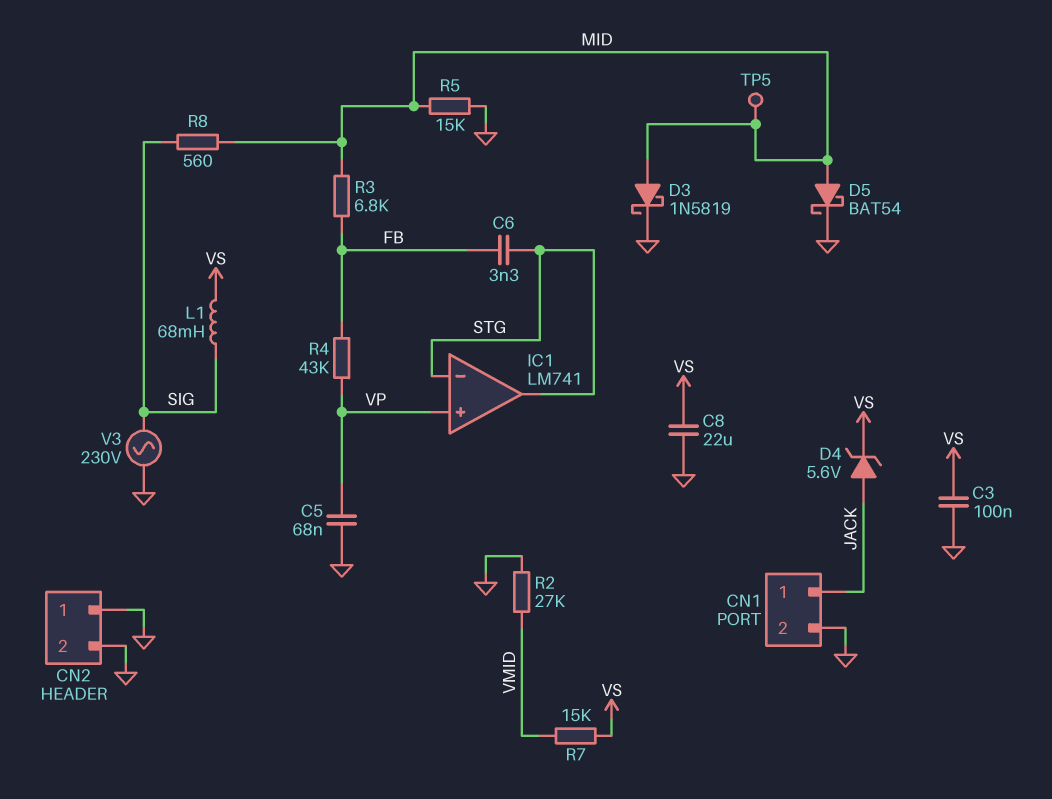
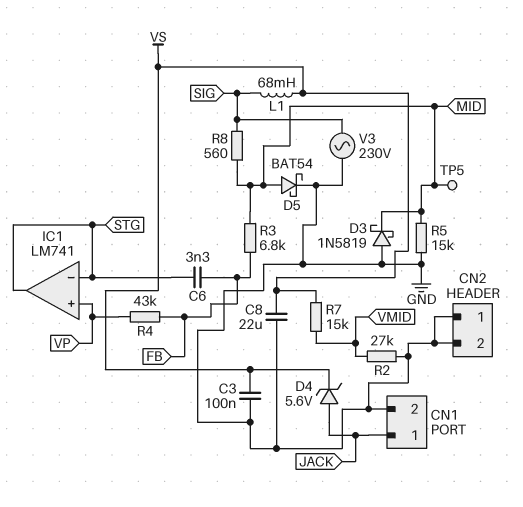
C5: 68nF (GND, VP) -> none
D3: schottky 1N5819 (A MID, K GND) -> schottky 1N5819 (A GND, K MID)

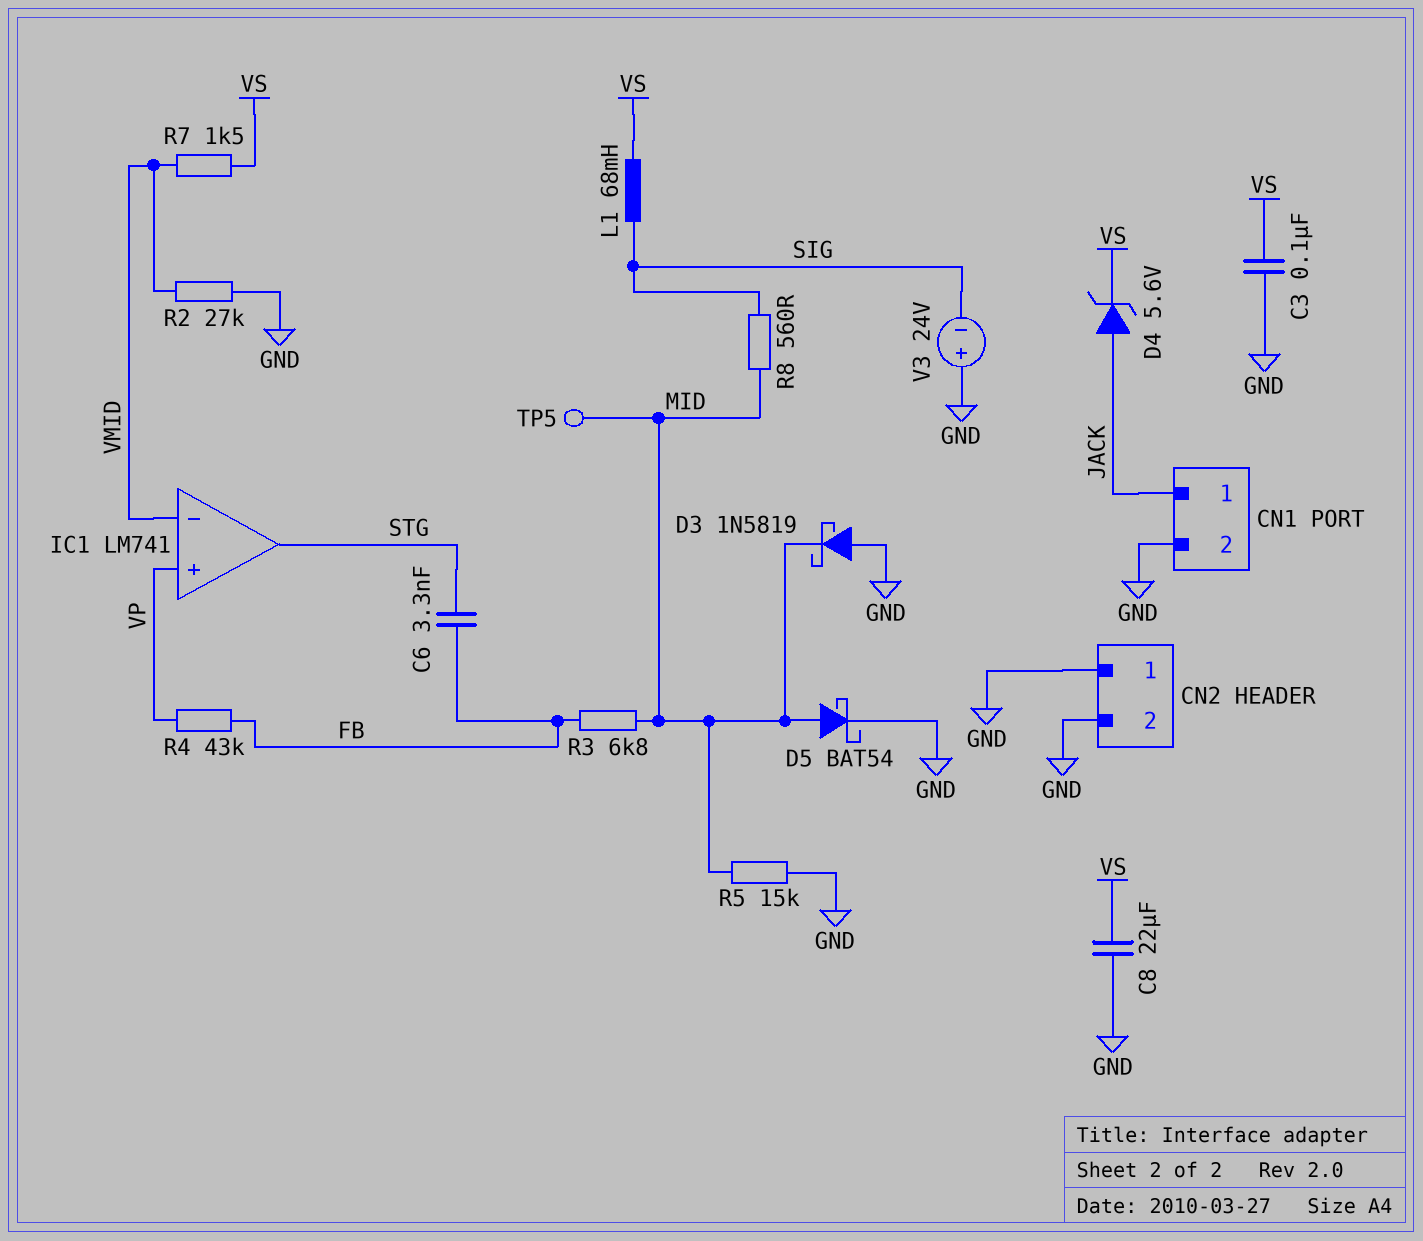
IC1 pin in-: STG -> VMID
R7: 15k (VMID, VS) -> 1.5k (VMID, VS)
V3: AC 230V (GND, SIG) -> 24V (plus GND, minus SIG)

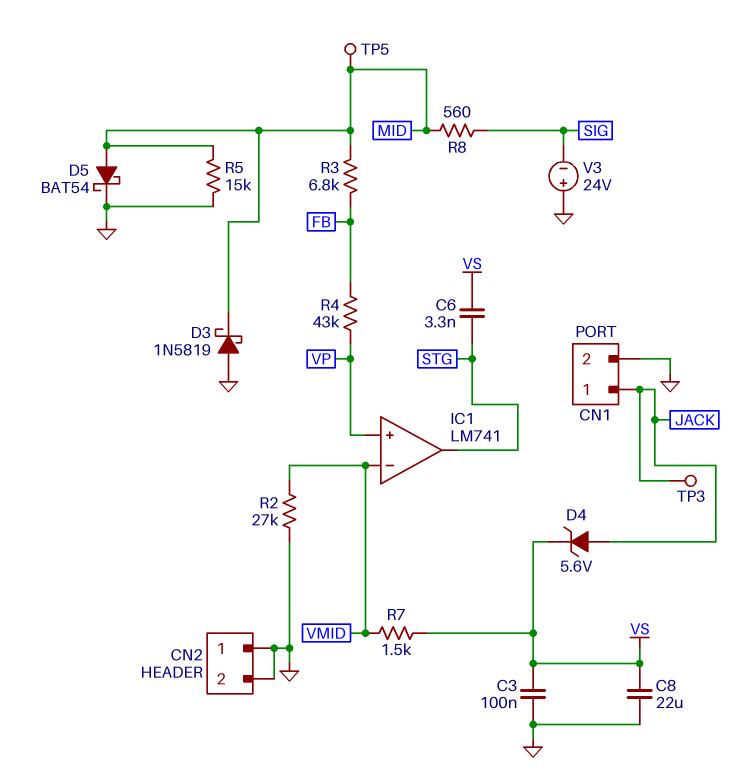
C6: 3.3nF (FB, STG) -> 3.3nF (STG, VS)
L1: 68mH (SIG, VS) -> none
TP3: none -> test point (JACK)

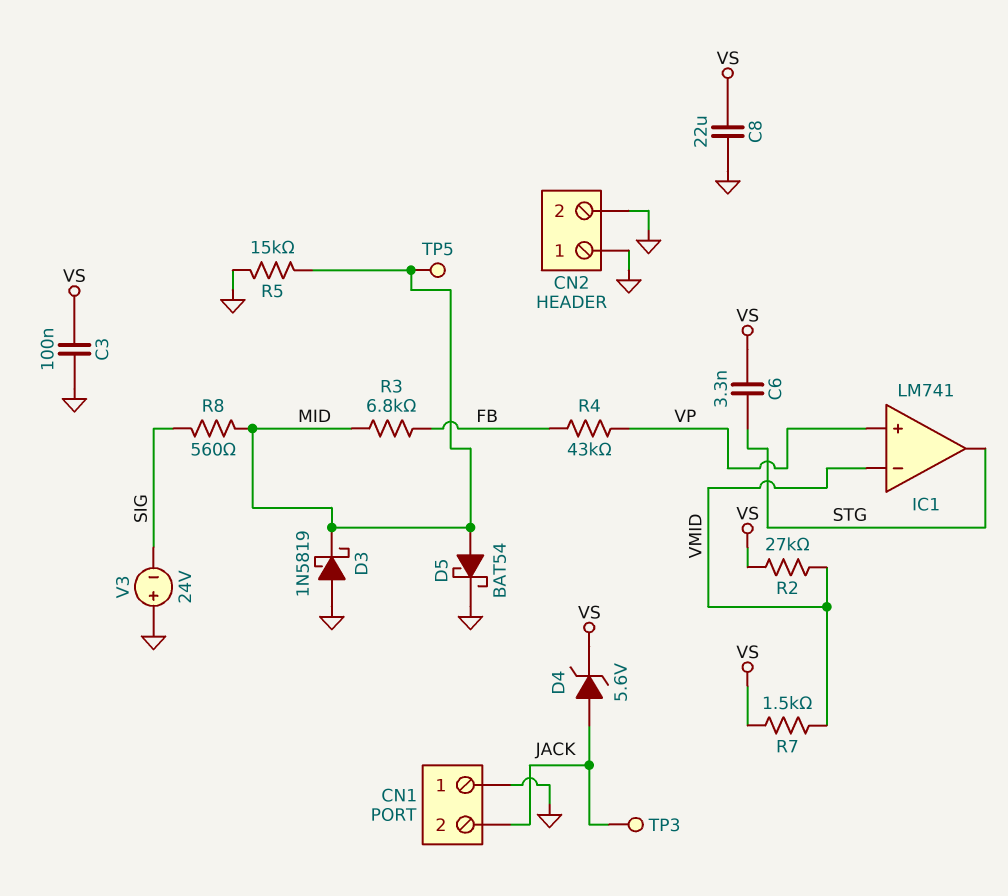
CN1 pin 1: JACK -> GND
CN1 pin 2: GND -> JACK
R2: 27k (GND, VMID) -> 27k (VMID, VS)

